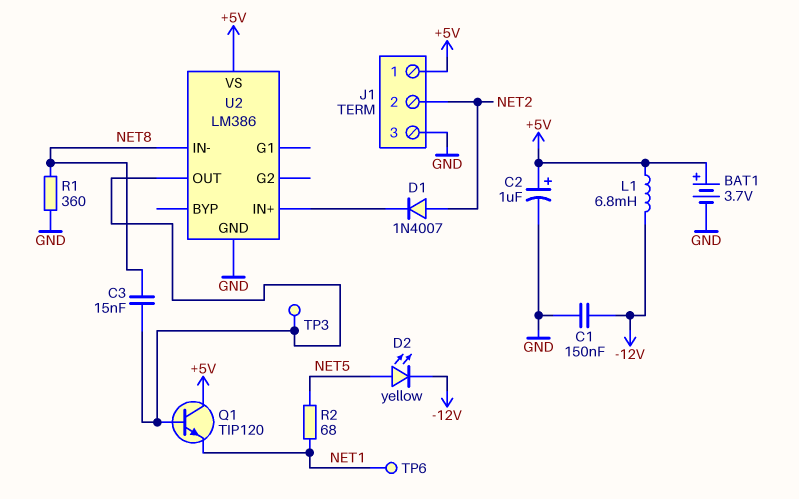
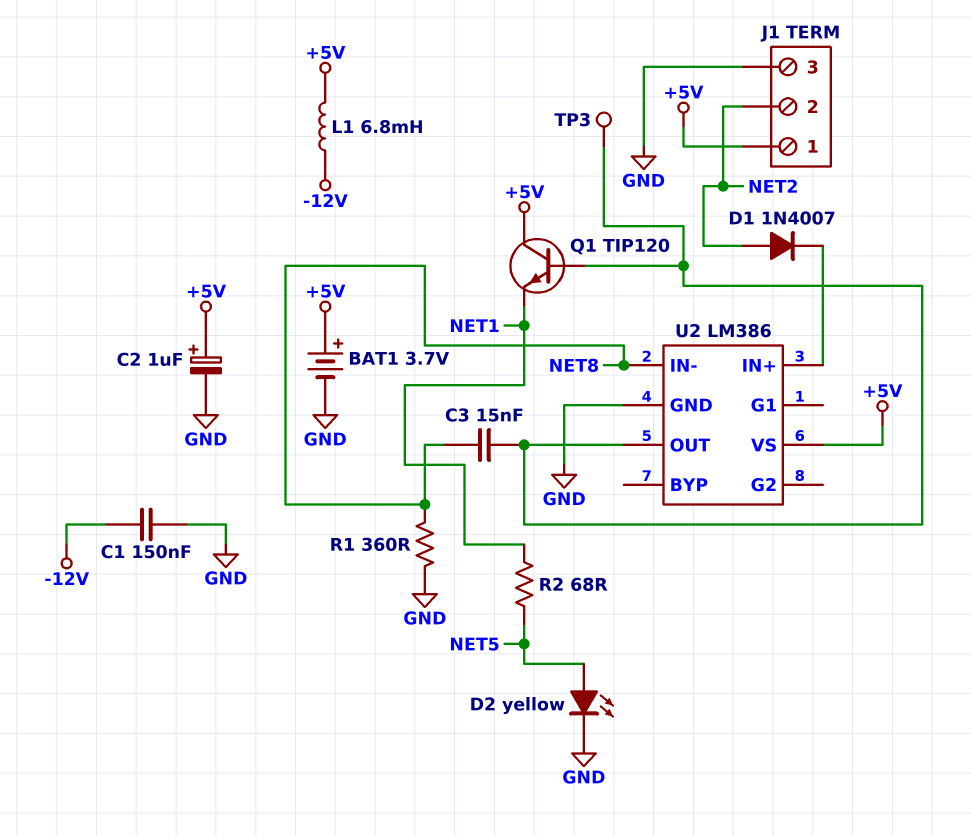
D2: LED yellow (A NET5, K -12V) -> LED yellow (A NET5, K GND)
TP6: test point (NET1) -> none

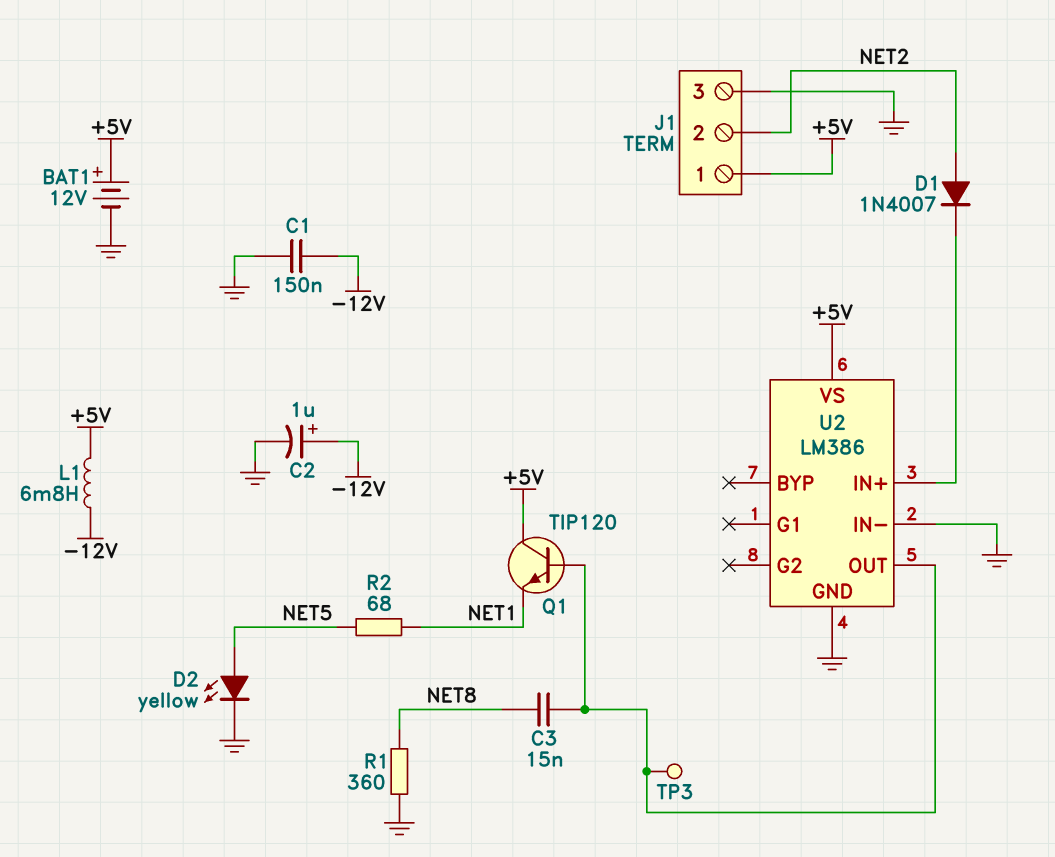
BAT1: 3.7V (plus +5V, minus GND) -> 12V (plus +5V, minus GND)
C2: 1uF (plus +5V, minus GND) -> 1uF (plus -12V, minus GND)
U2 pin IN-: NET8 -> GND

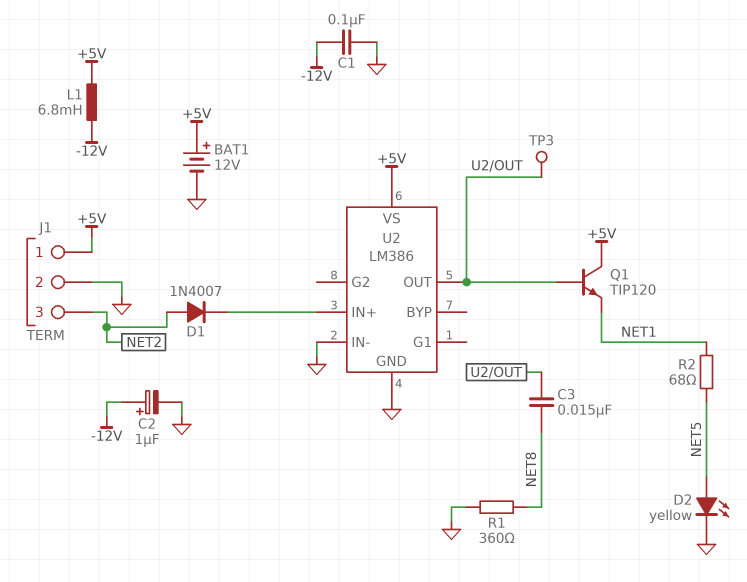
C1: 150nF (-12V, GND) -> 100nF (-12V, GND)
J1 pin 2: NET2 -> GND
J1 pin 3: GND -> NET2

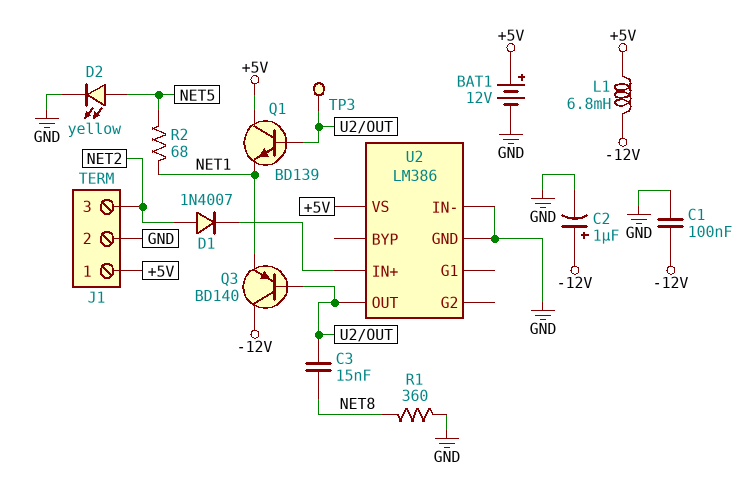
Q1: NPN TIP120 (B U2/OUT, C +5V, E NET1) -> NPN BD139 (B U2/OUT, C +5V, E NET1)
Q3: none -> PNP BD140 (B U2/OUT, C -12V, E NET1)

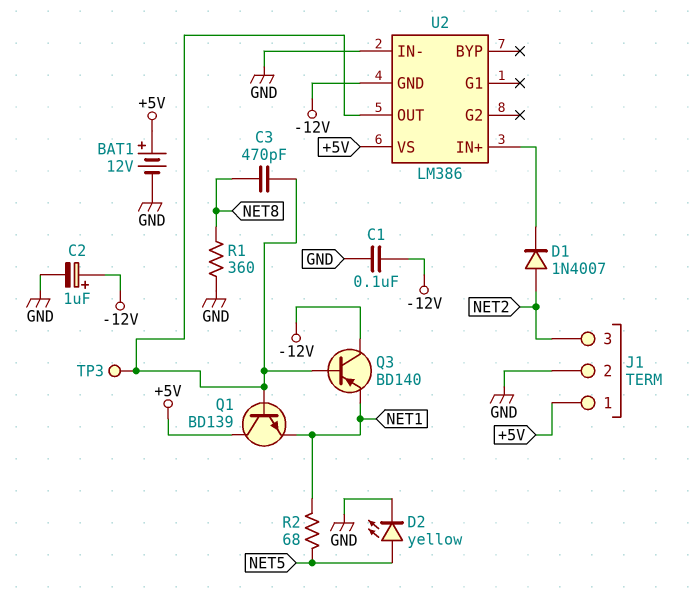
C3: 15nF (NET8, U2/OUT) -> 470pF (NET8, U2/OUT)
L1: 6.8mH (+5V, -12V) -> none
U2 pin GND: GND -> -12V

